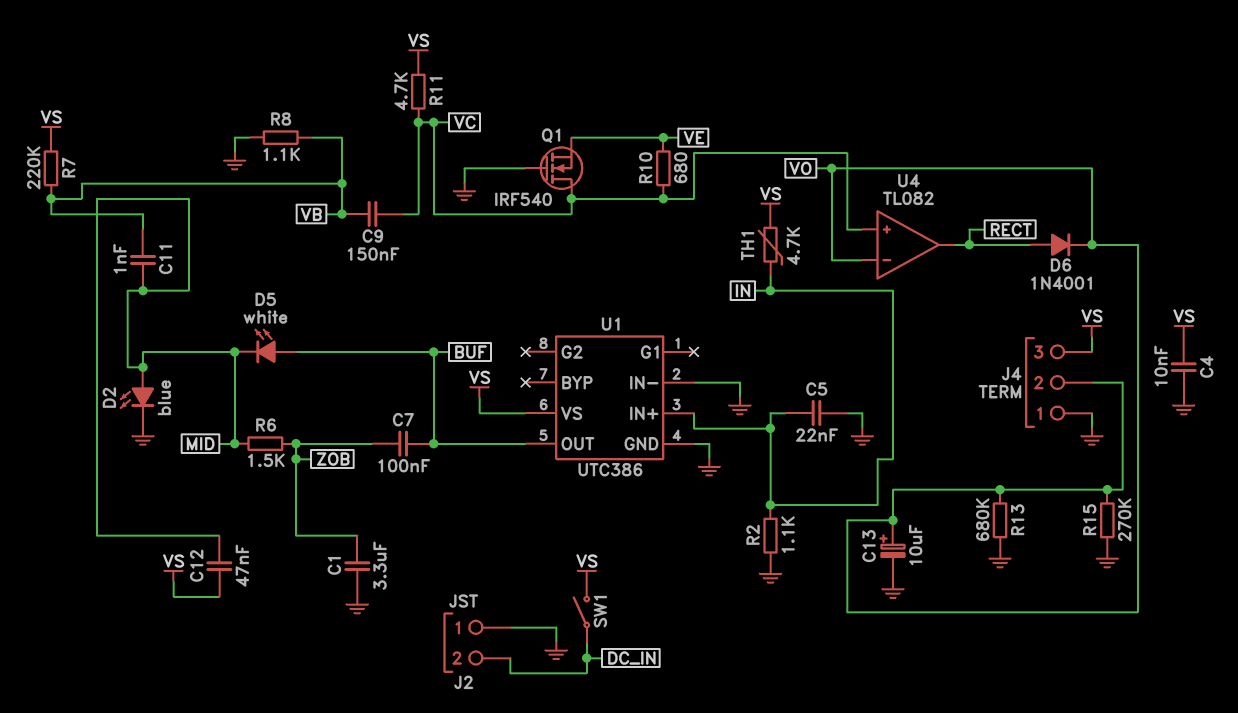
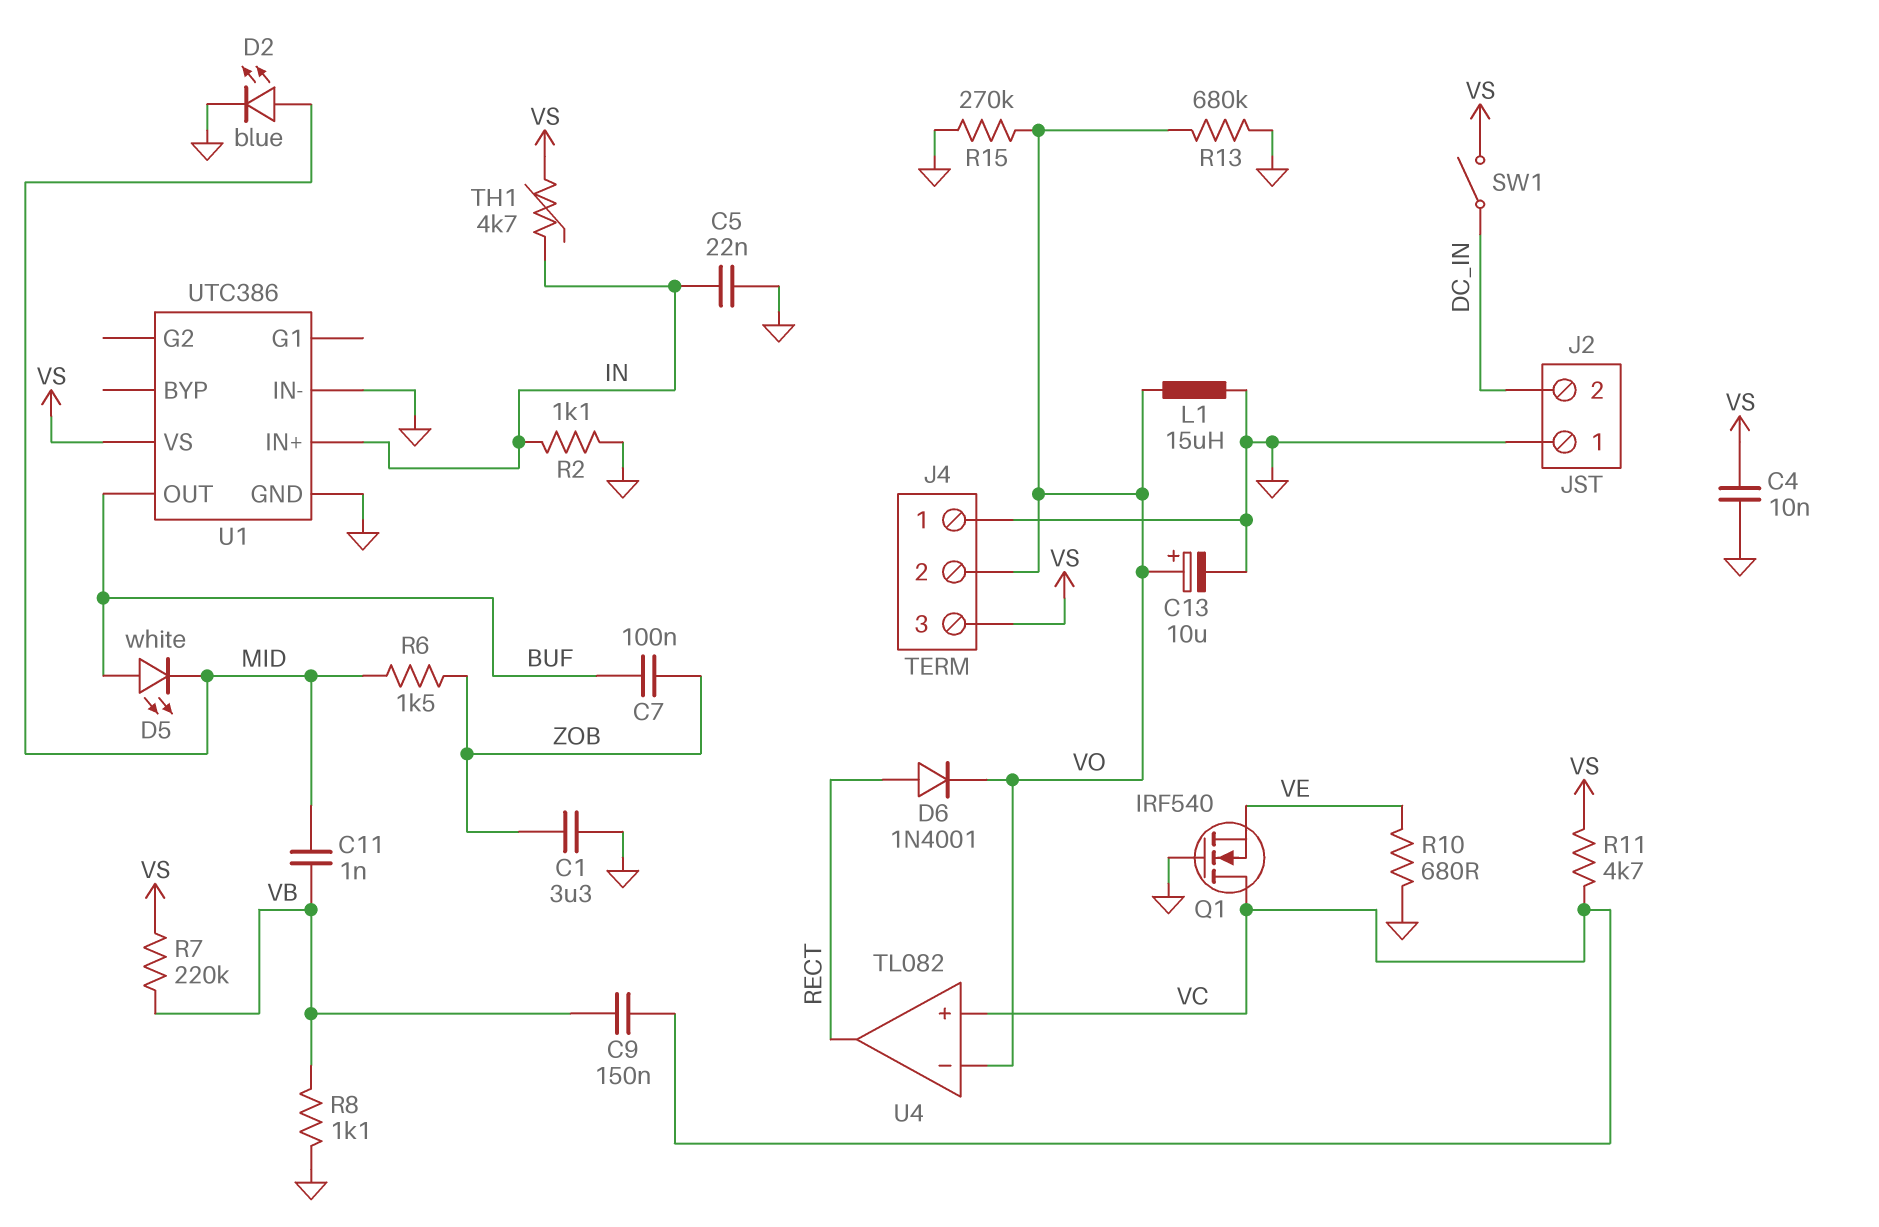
C12: 47nF (MID, VS) -> none
L1: none -> 15uH (GND, VO)
R10: 680 (VC, VE) -> 680 (GND, VE)

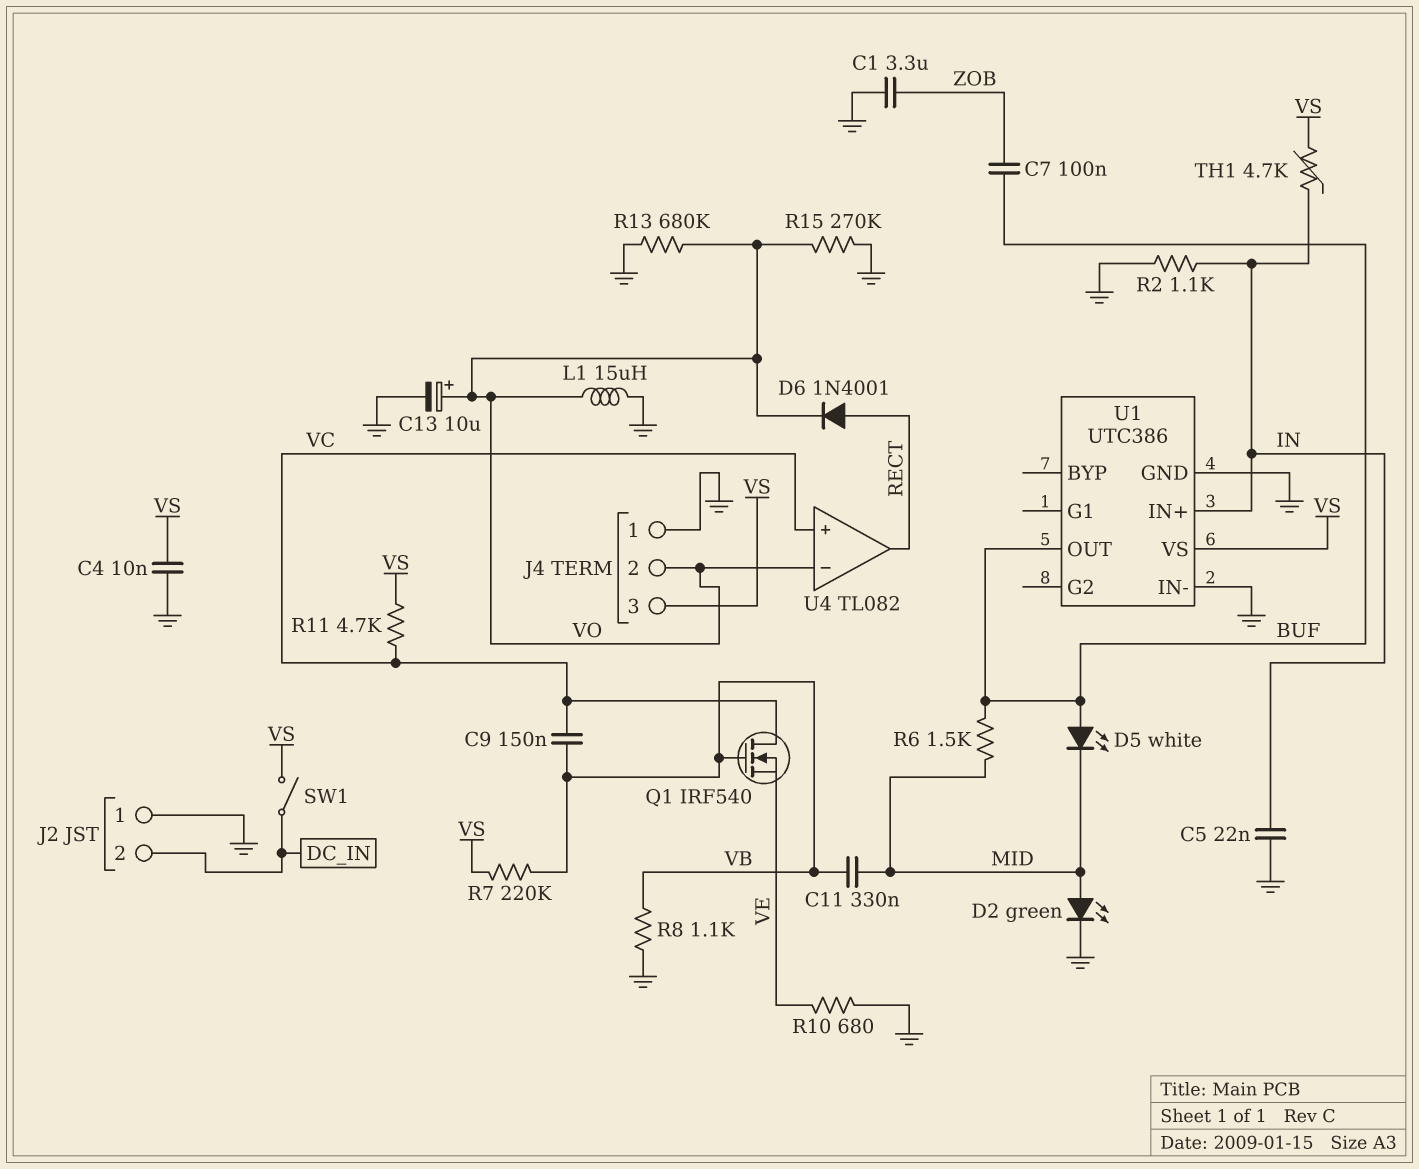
C11: 1nF (MID, VB) -> 330nF (MID, VB)
D2: LED blue (A MID, K GND) -> LED green (A MID, K GND)
Q1: NMOS IRF540 (G GND, D VC, S VE) -> NMOS IRF540 (G VB, D VC, S VE)
R6: 1.5k (MID, ZOB) -> 1.5k (BUF, MID)

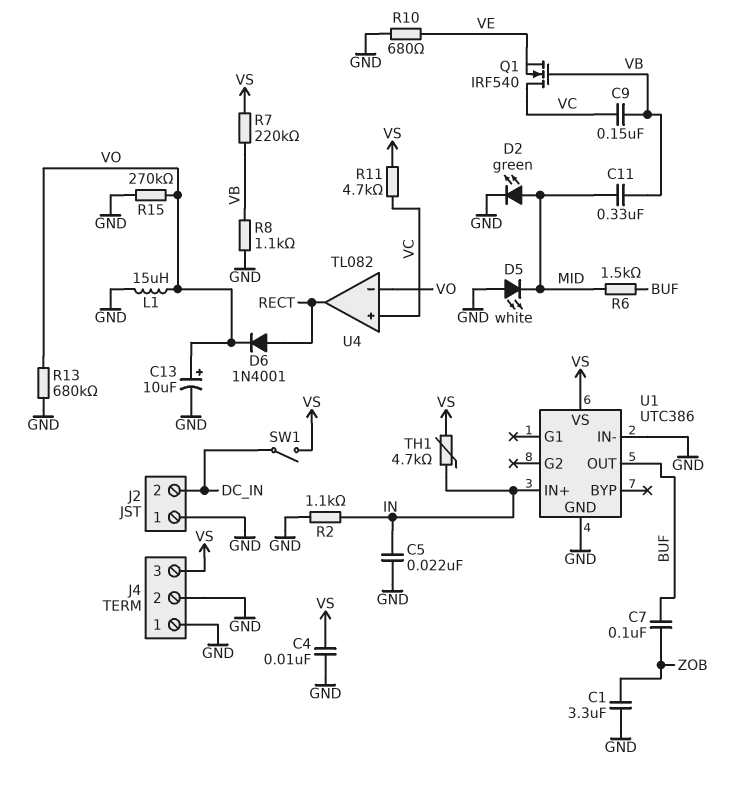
D5: LED white (A BUF, K MID) -> LED white (A GND, K MID)
J4 pin 2: VO -> GND

